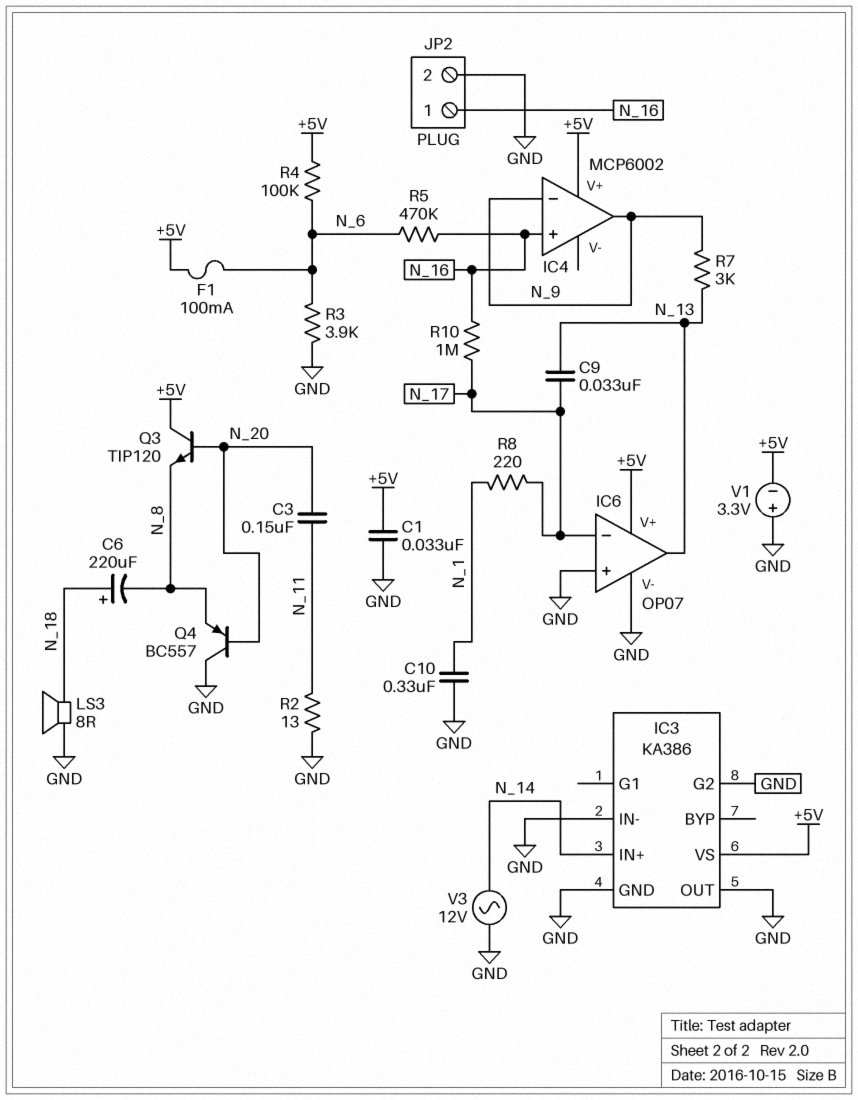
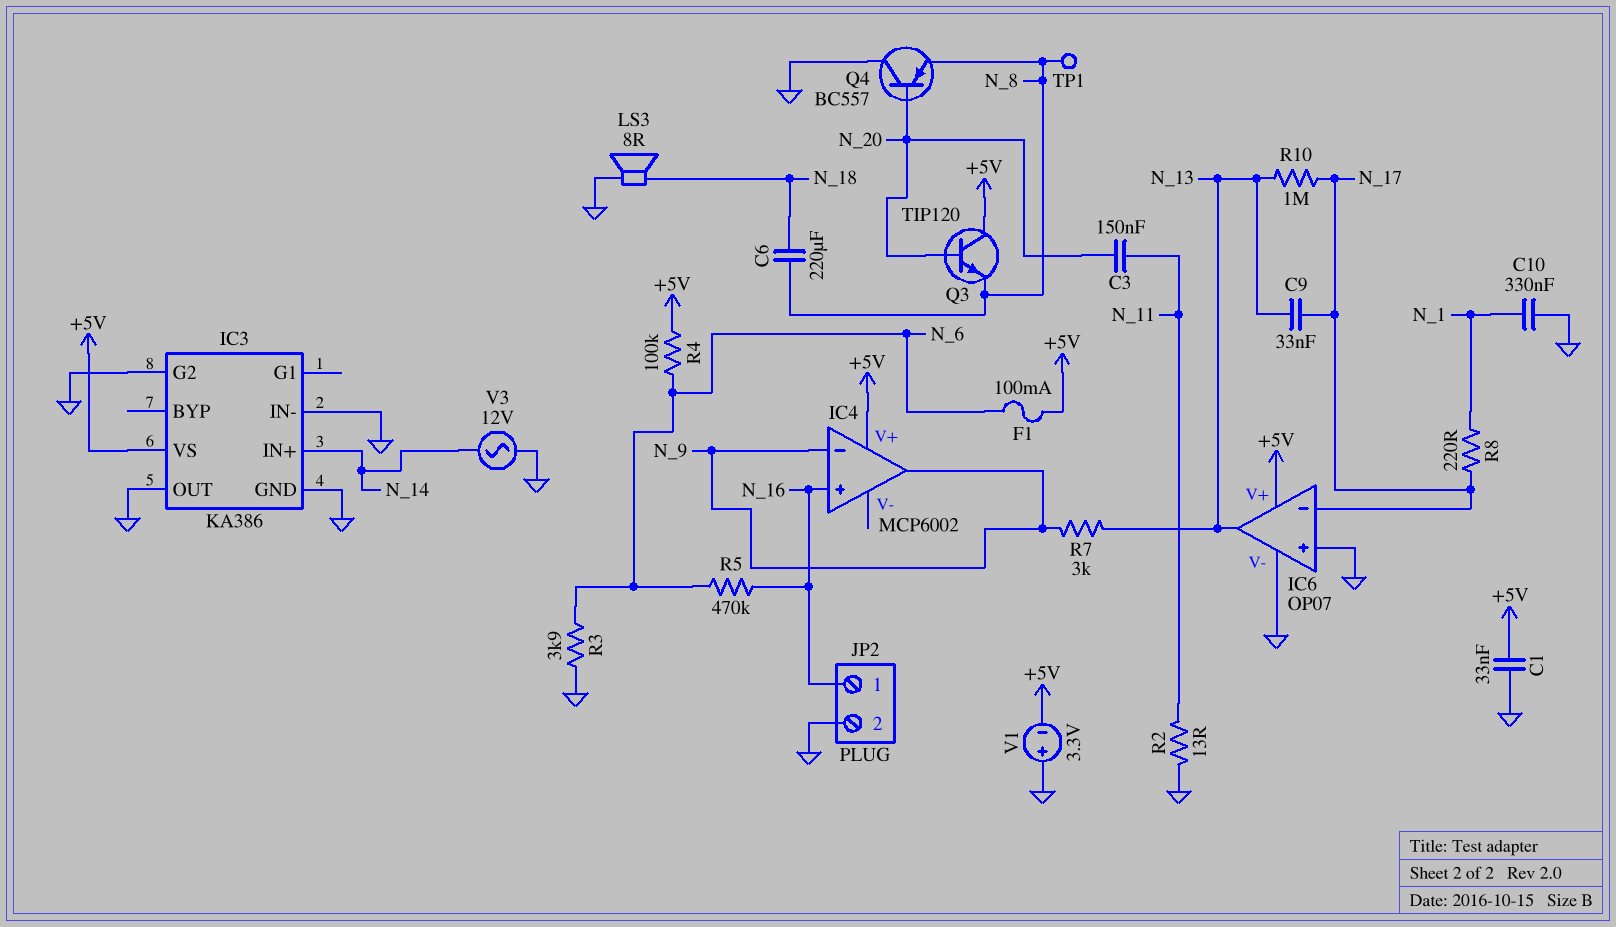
C6: 220uF (plus N_18, minus N_8) -> 220uF (N_8, N_18)
R10: 1M (N_16, N_17) -> 1M (N_13, N_17)
TP1: none -> test point (N_8)

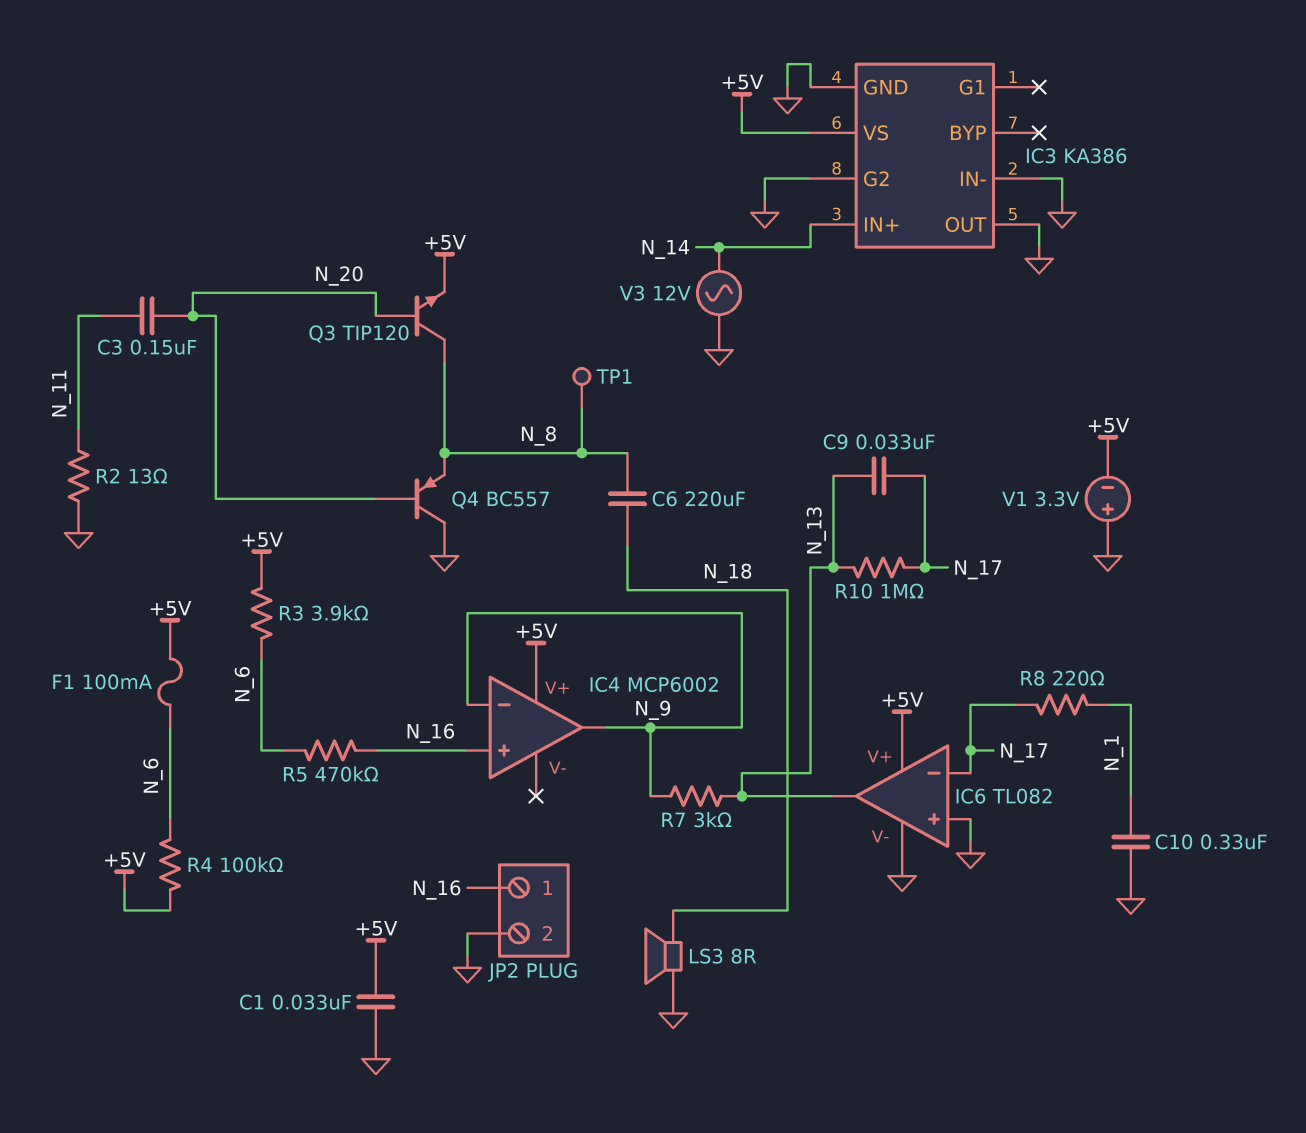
IC6: OP07 -> TL082
Q3: NPN TIP120 (B N_20, C +5V, E N_8) -> NPN TIP120 (B N_20, C N_8, E +5V)
R3: 3.9k (GND, N_6) -> 3.9k (+5V, N_6)

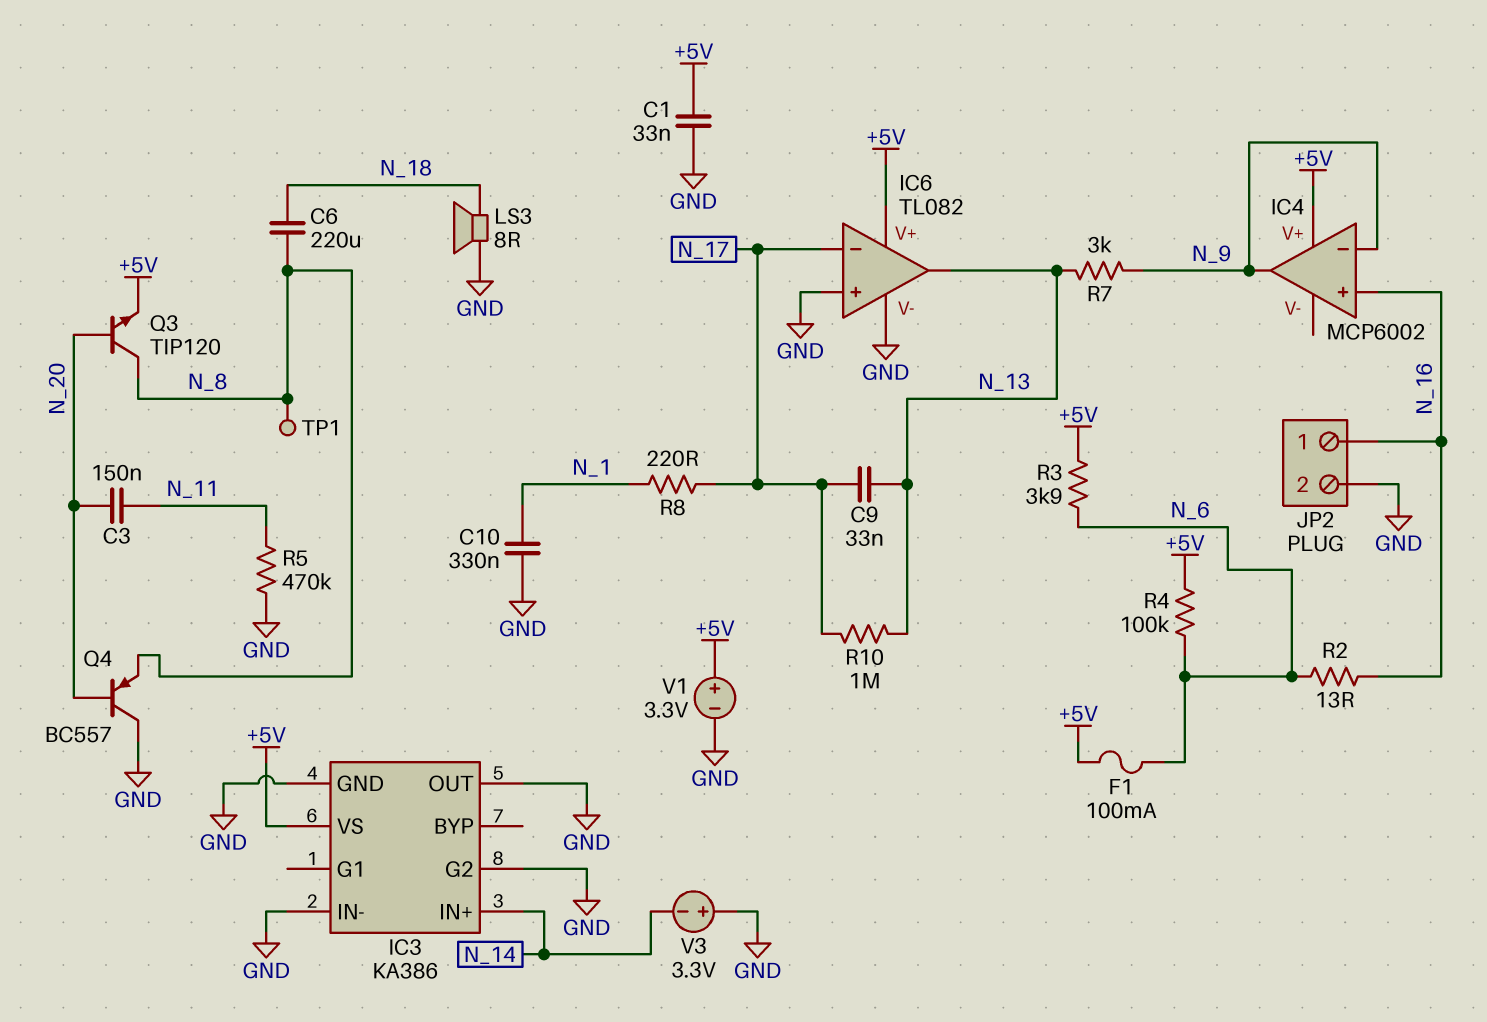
R2: 13 (GND, N_11) -> 13 (N_6, N_16)
R5: 470k (N_6, N_16) -> 470k (GND, N_11)
V1: 3.3V (plus GND, minus +5V) -> 3.3V (plus +5V, minus GND)
V3: AC 12V (GND, N_14) -> 3.3V (plus GND, minus N_14)

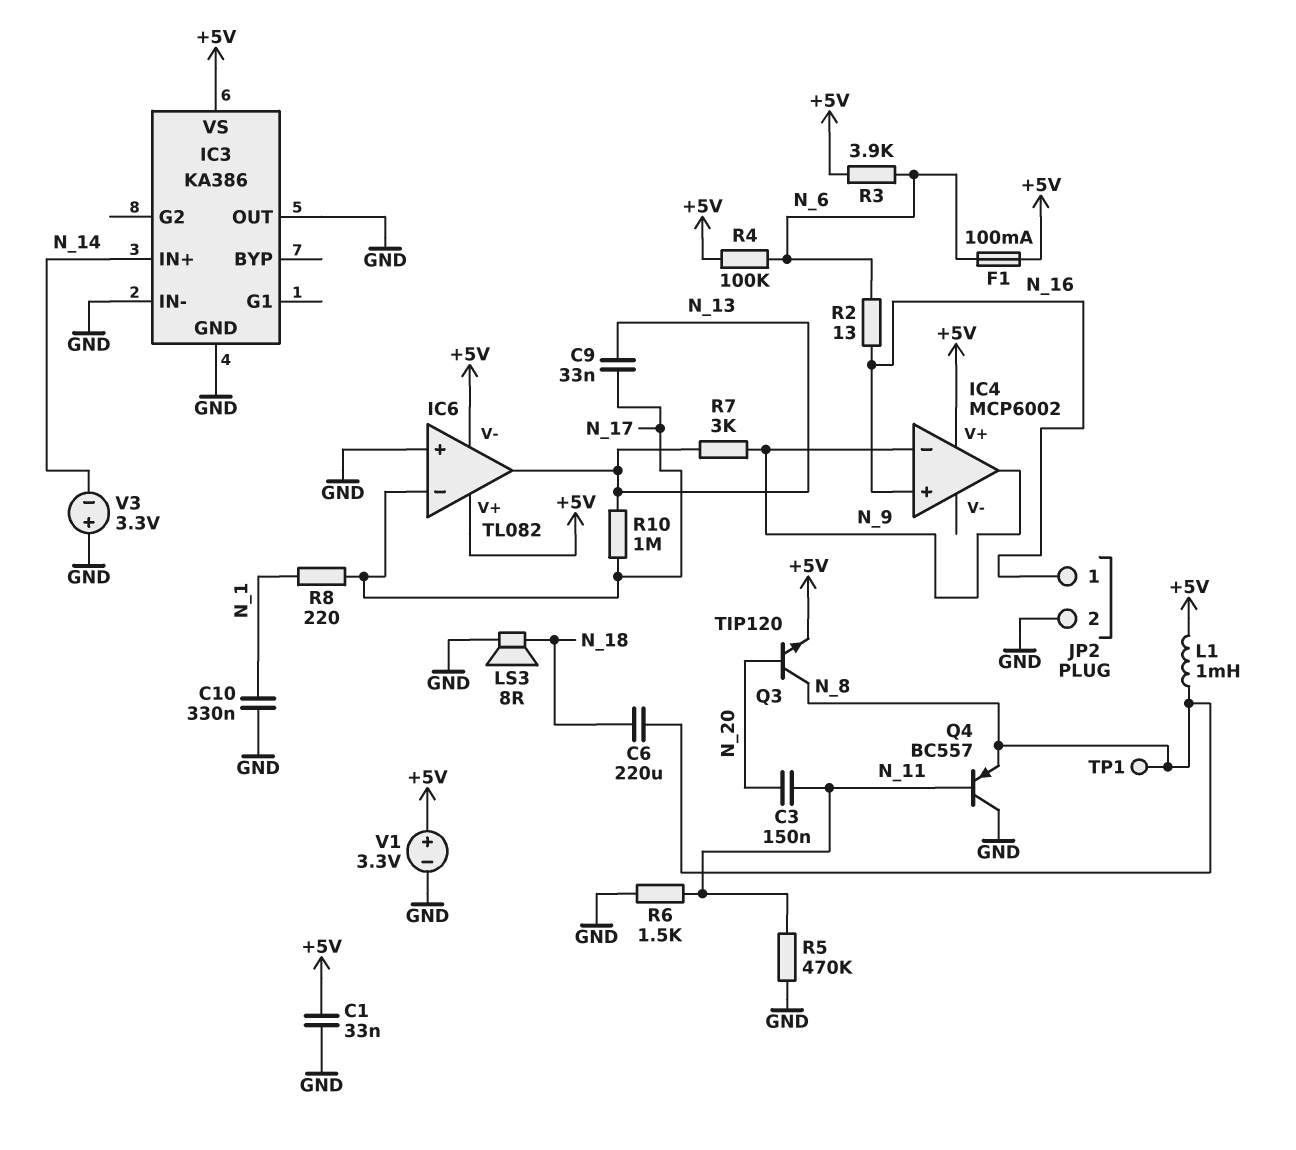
IC3 pin G2: GND -> none
IC6 pin V-: GND -> +5V
L1: none -> 1mH (+5V, N_8)
Q4: PNP BC557 (B N_20, C GND, E N_8) -> PNP BC557 (B N_11, C GND, E N_8)
R6: none -> 1.5k (GND, N_11)

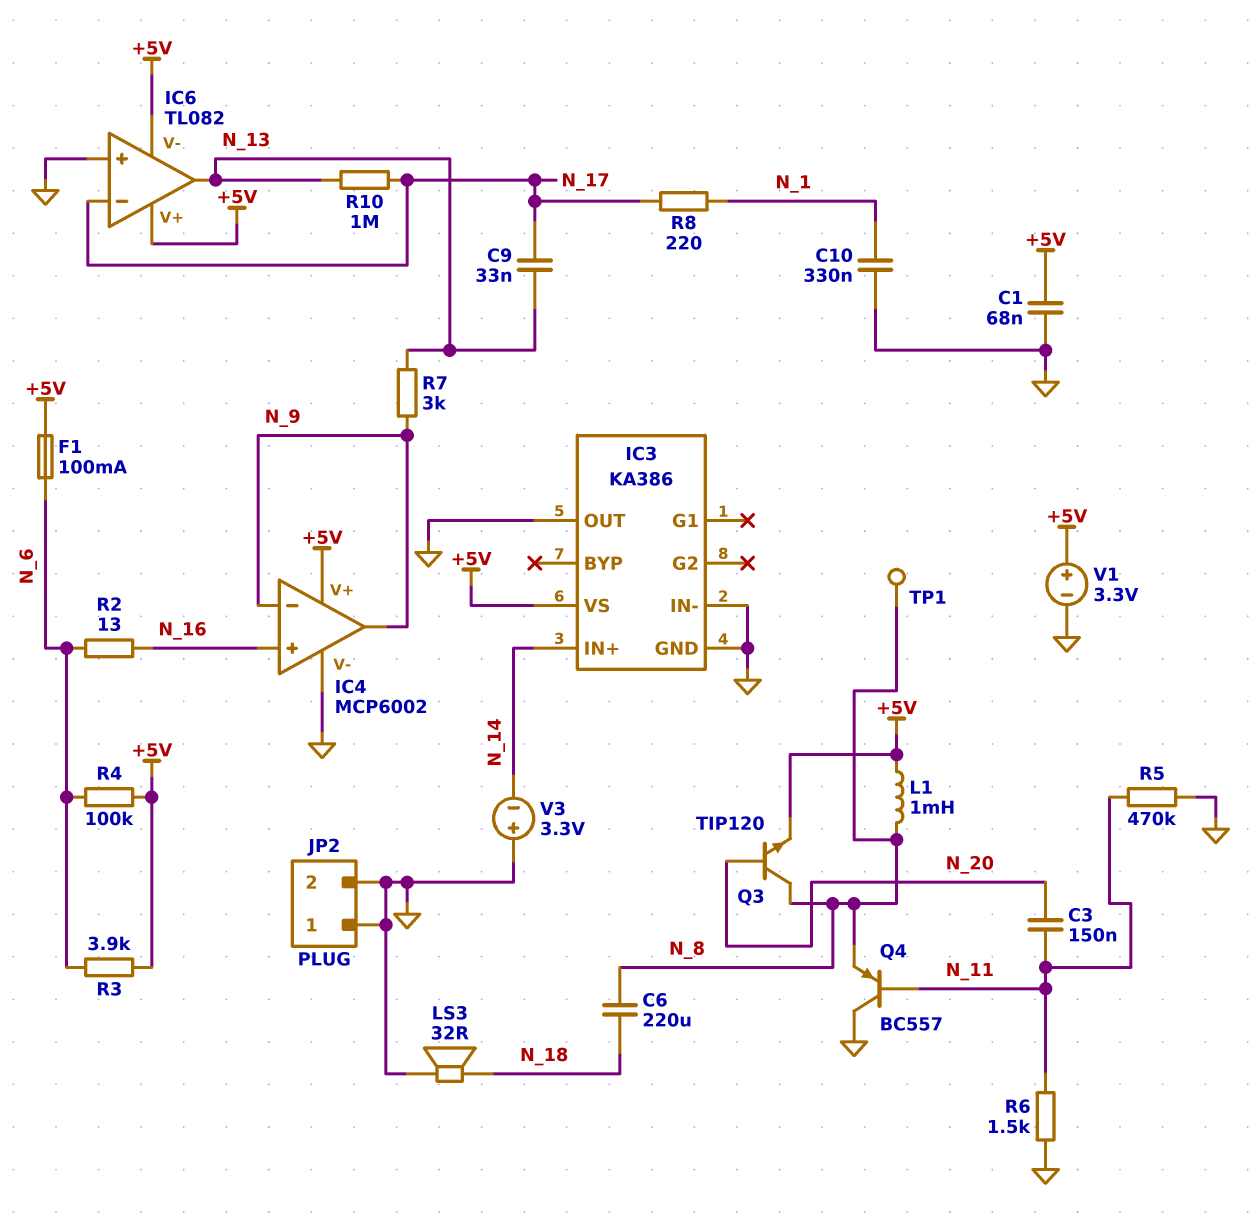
C1: 33nF (+5V, GND) -> 68nF (+5V, GND)
IC4 pin V-: none -> GND
JP2 pin 1: N_16 -> GND
LS3: speaker 8R (GND, N_18) -> speaker 32R (GND, N_18)

